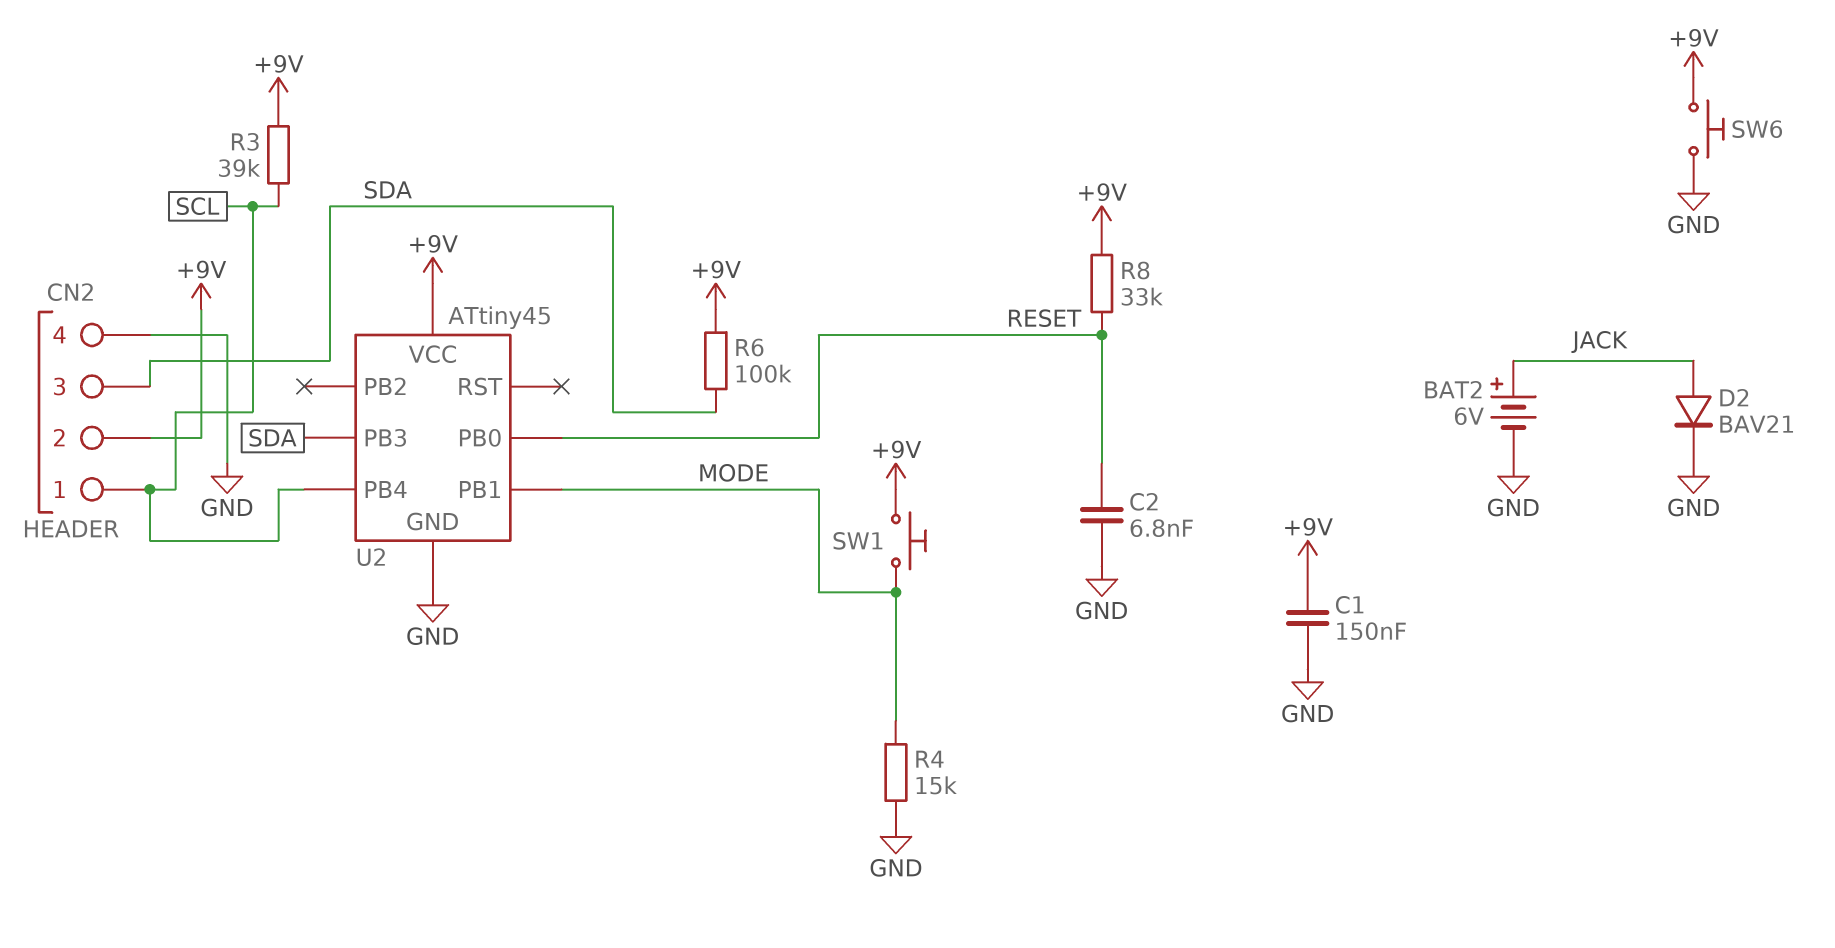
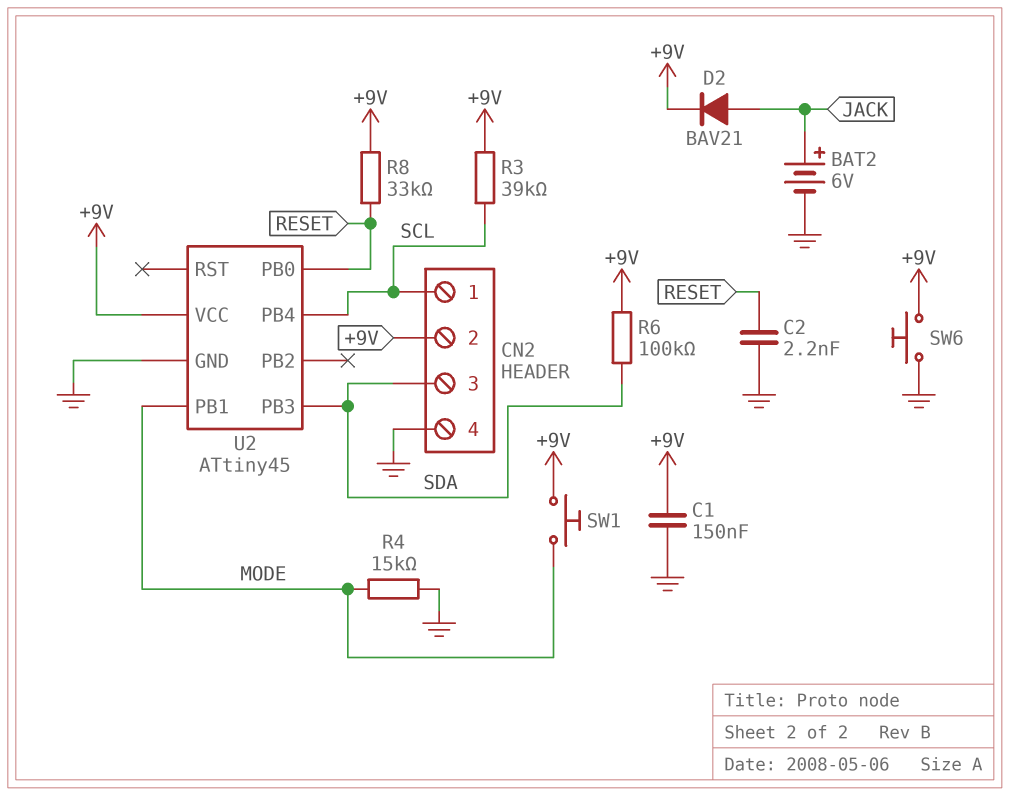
C2: 6.8nF (GND, RESET) -> 2.2nF (GND, RESET)
D2: diode BAV21 (A JACK, K GND) -> diode BAV21 (A JACK, K +9V)

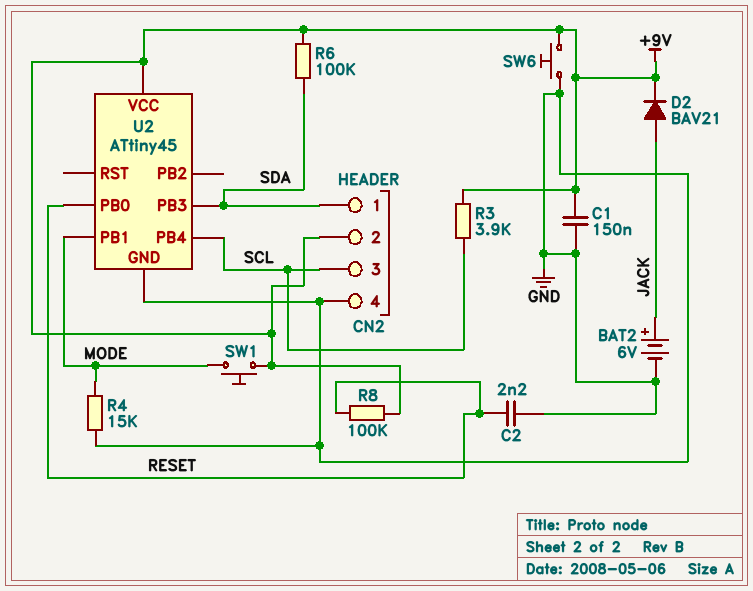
CN2 pin 1: SCL -> SDA
CN2 pin 3: SDA -> SCL
R3: 39k (+9V, SCL) -> 3.9k (+9V, SCL)
R8: 33k (+9V, RESET) -> 100k (+9V, RESET)

